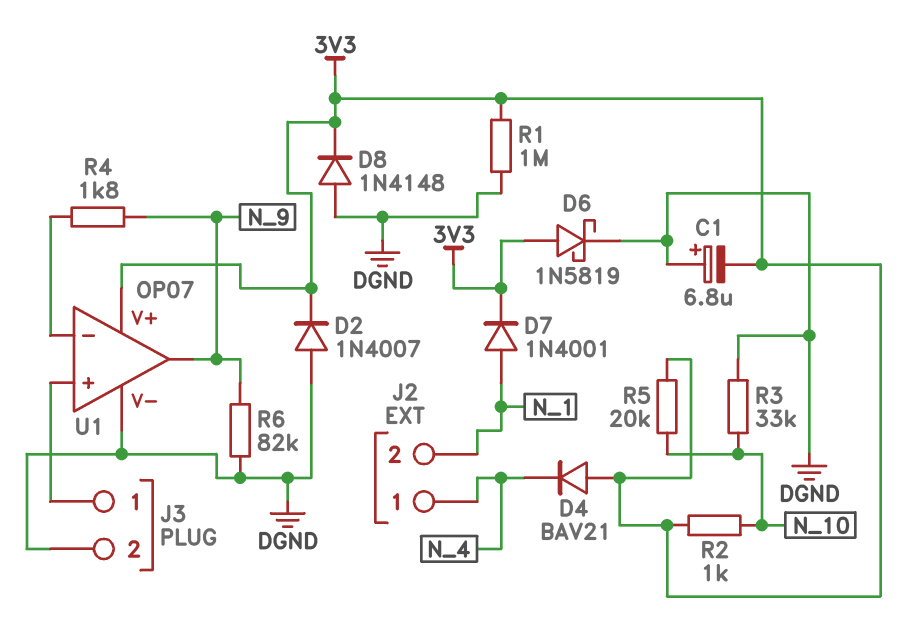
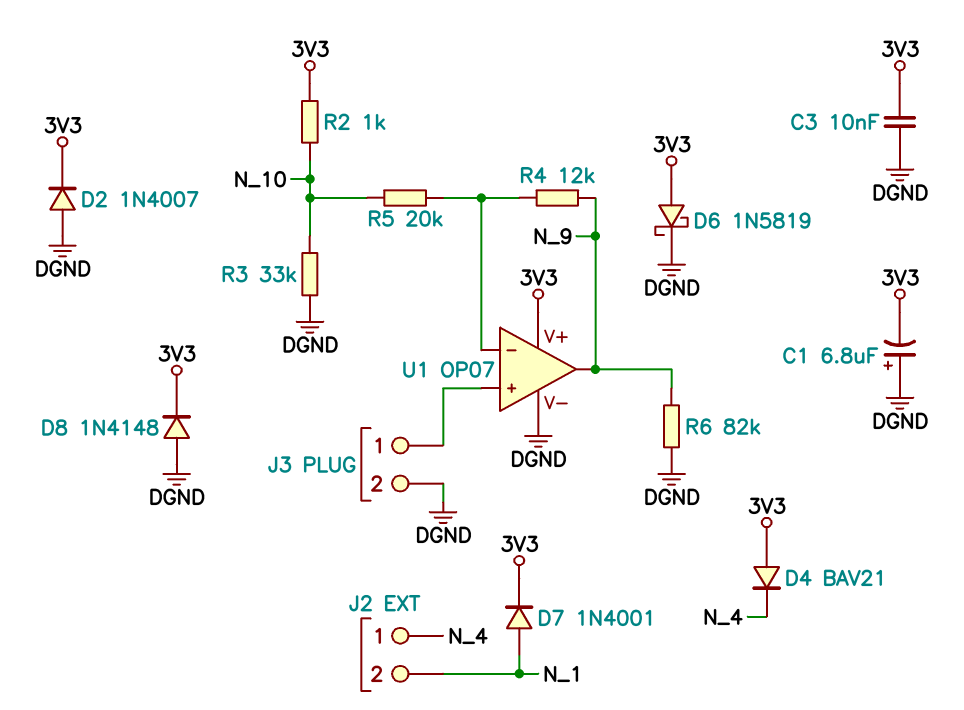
C3: none -> 10nF (3V3, DGND)
R1: 1M (3V3, DGND) -> none
R4: 1.8k (N_9, U1/in-) -> 12k (N_9, U1/in-)
R5: 20k (3V3, N_10) -> 20k (N_10, U1/in-)

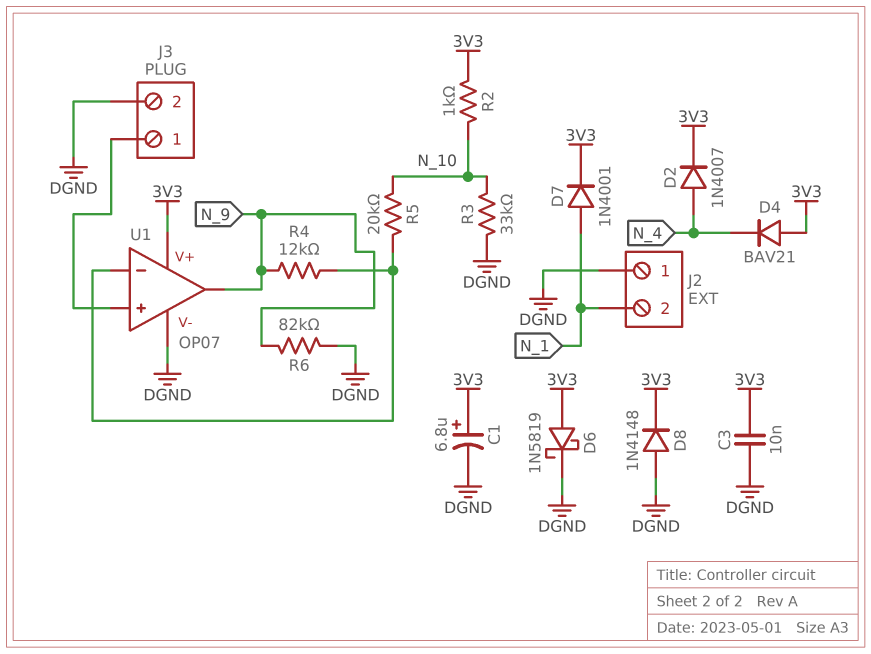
C1: 6.8uF (plus DGND, minus 3V3) -> 6.8uF (plus 3V3, minus DGND)
D2: diode 1N4007 (A DGND, K 3V3) -> diode 1N4007 (A N_4, K 3V3)
J2 pin 1: N_4 -> DGND

